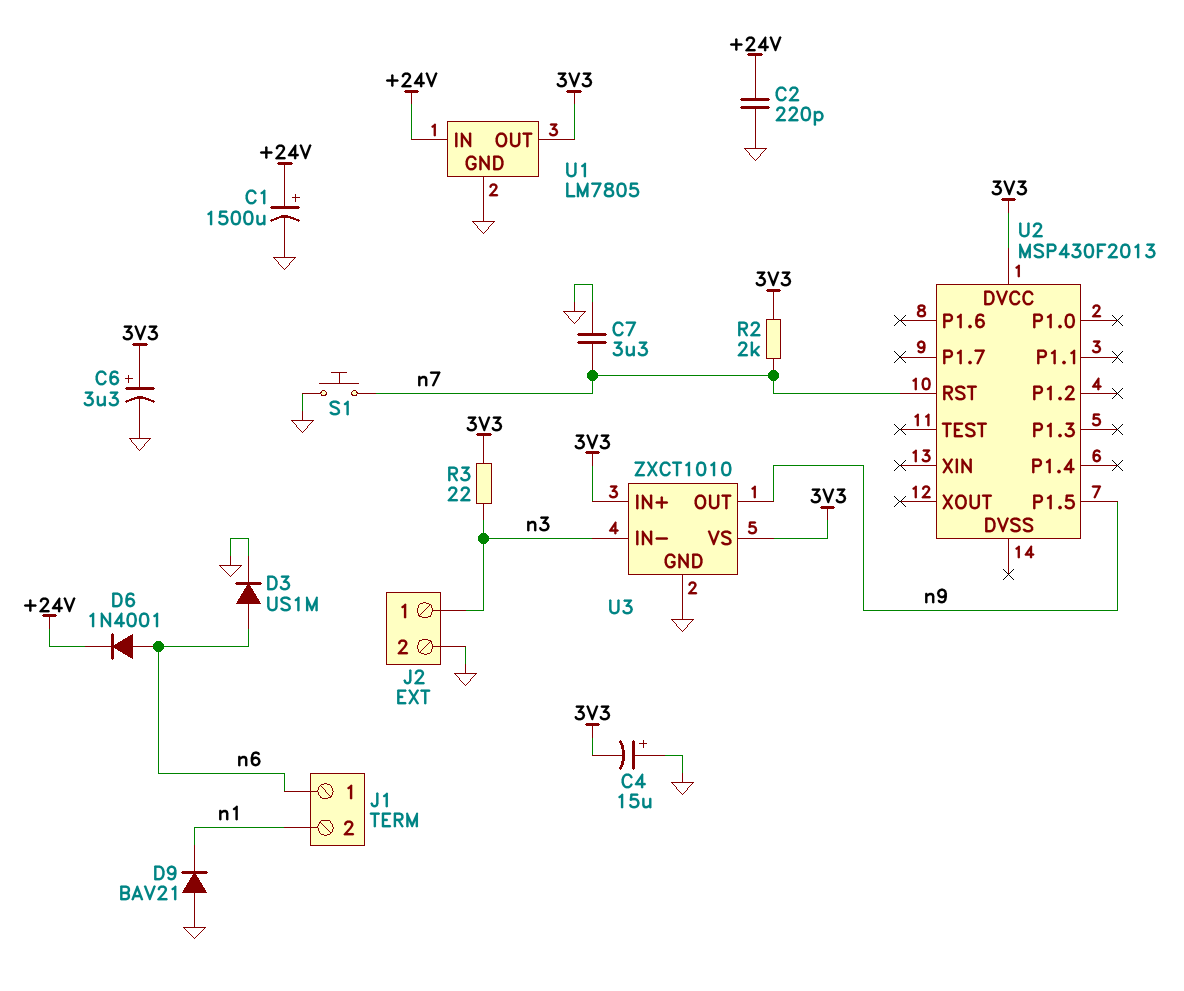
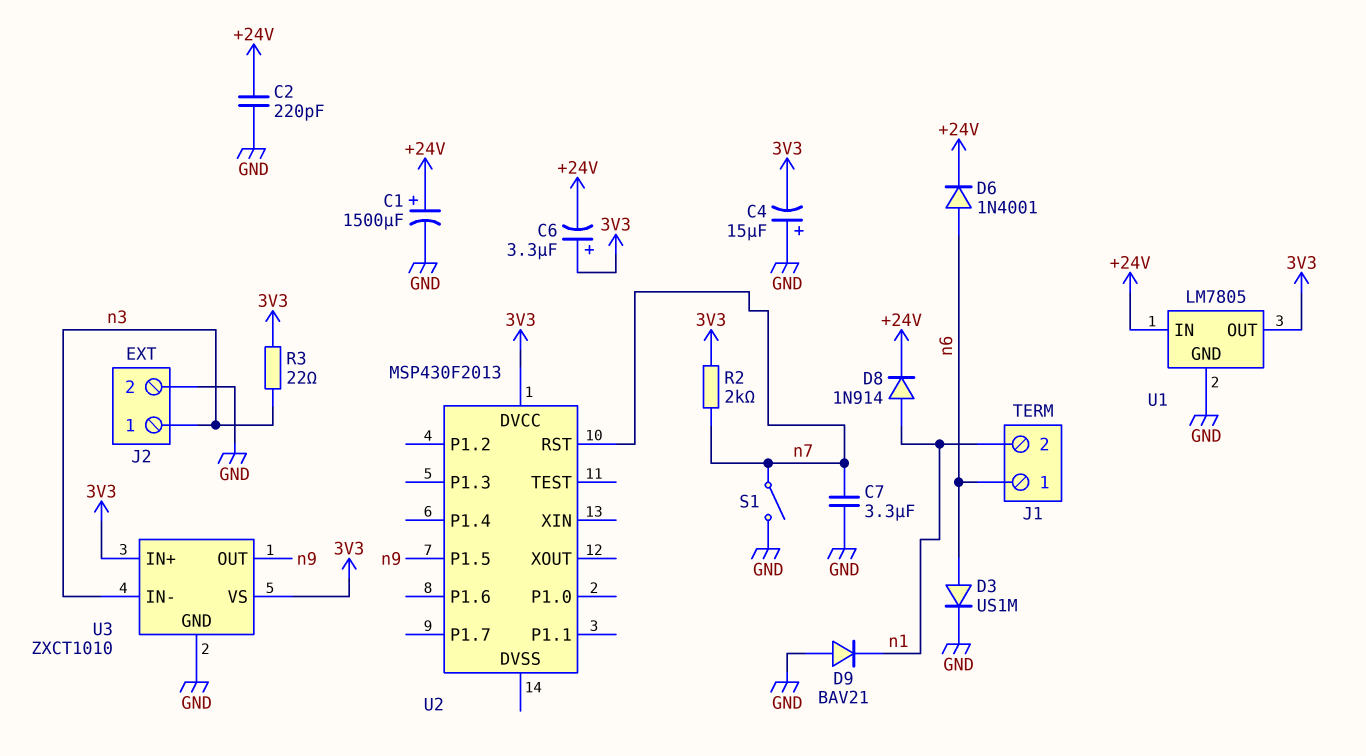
C6: 3.3uF (plus 3V3, minus GND) -> 3.3uF (plus 3V3, minus +24V)
D8: none -> diode 1N914 (A n1, K +24V)
S1: button (GND, n7) -> switch (GND, n7)

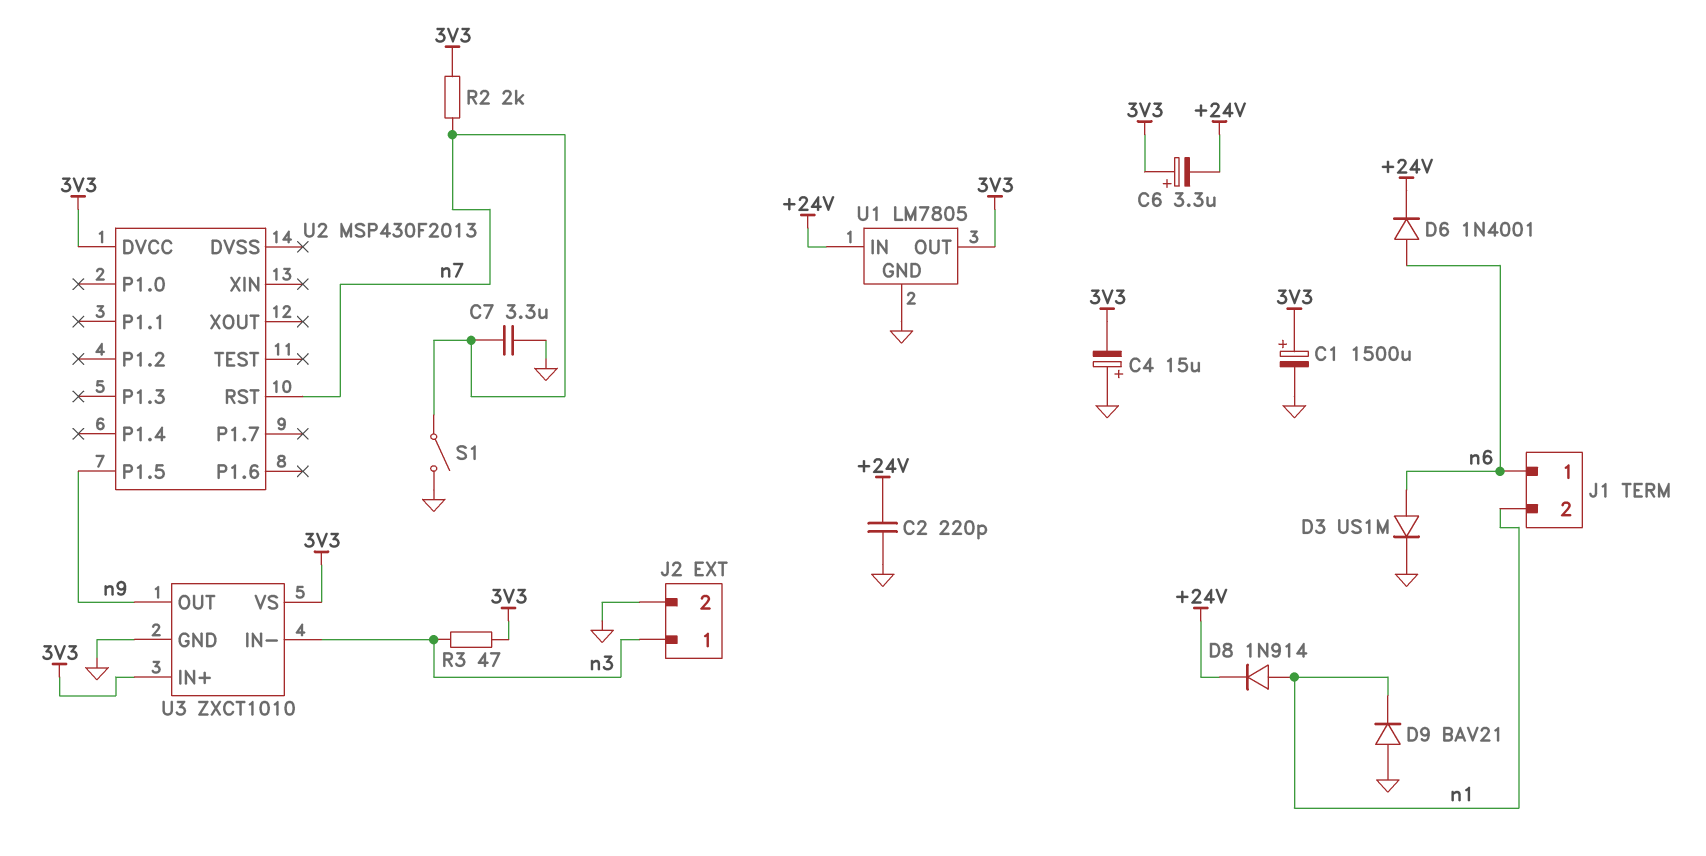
C1: 1500uF (plus +24V, minus GND) -> 1500uF (plus 3V3, minus GND)
R3: 22 (3V3, n3) -> 47 (3V3, n3)

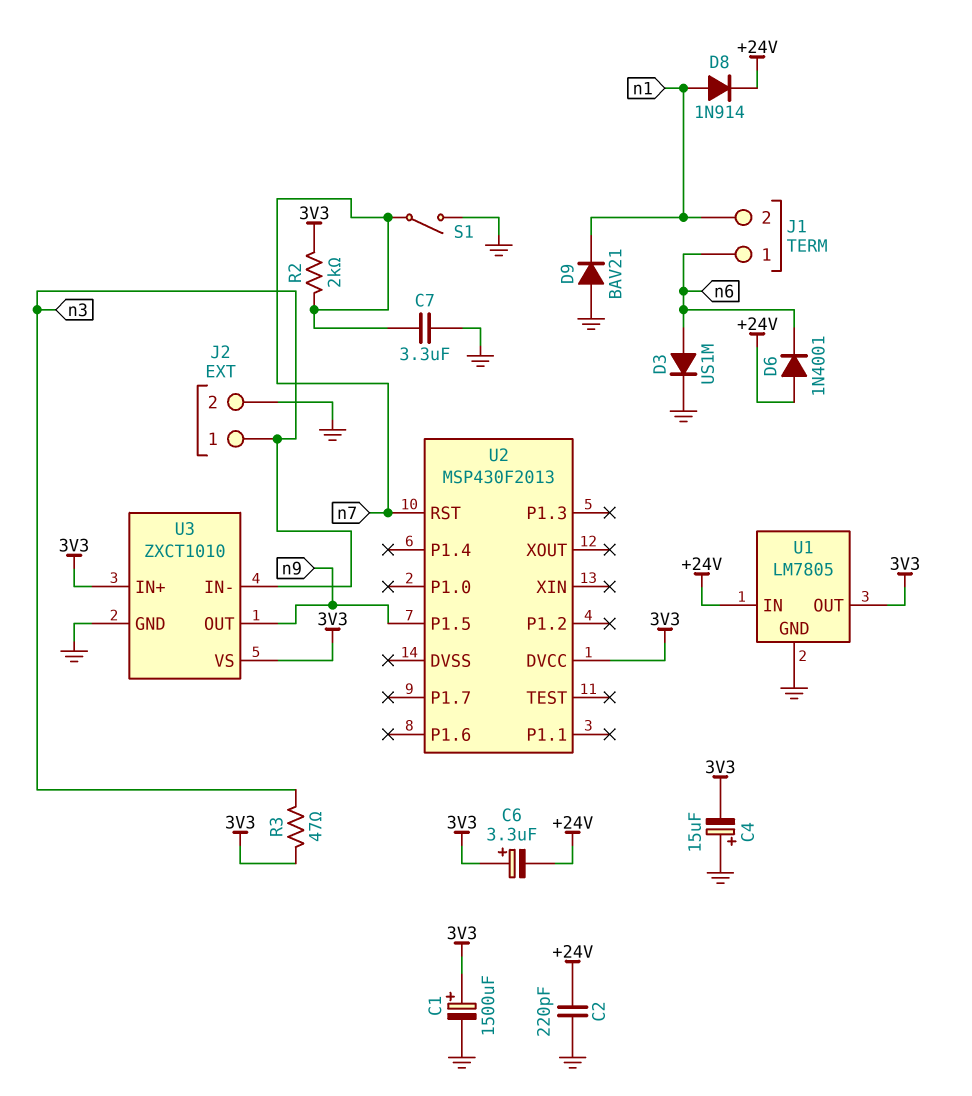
D6: diode 1N4001 (A n6, K +24V) -> diode 1N4001 (A +24V, K n6)

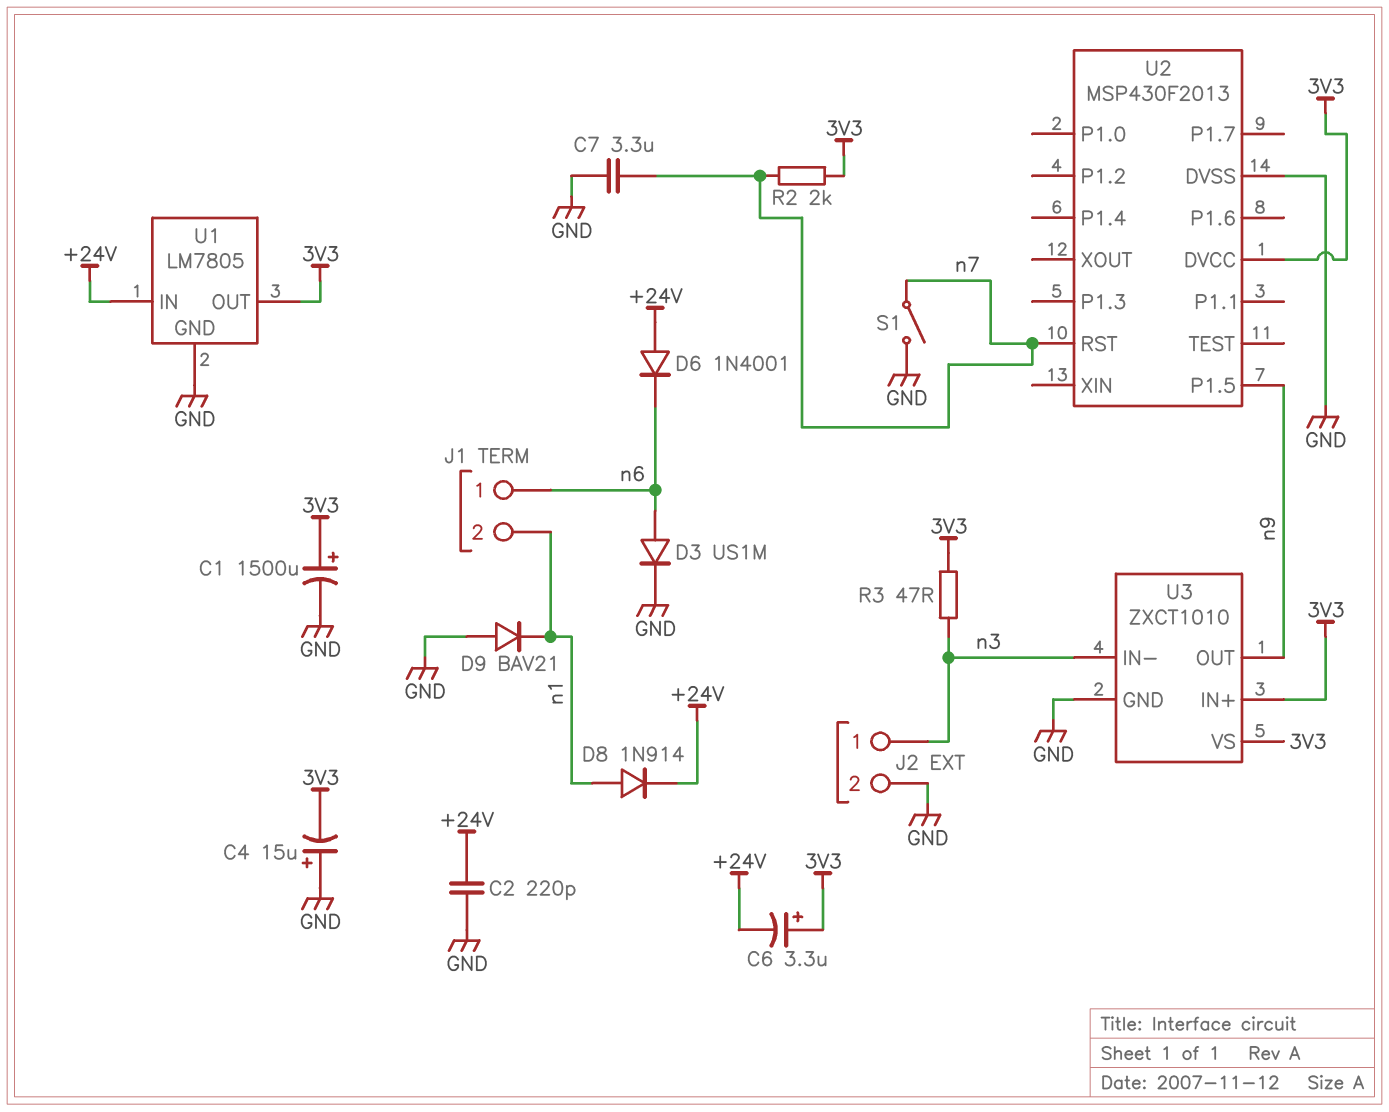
U2 pin DVSS: none -> GND

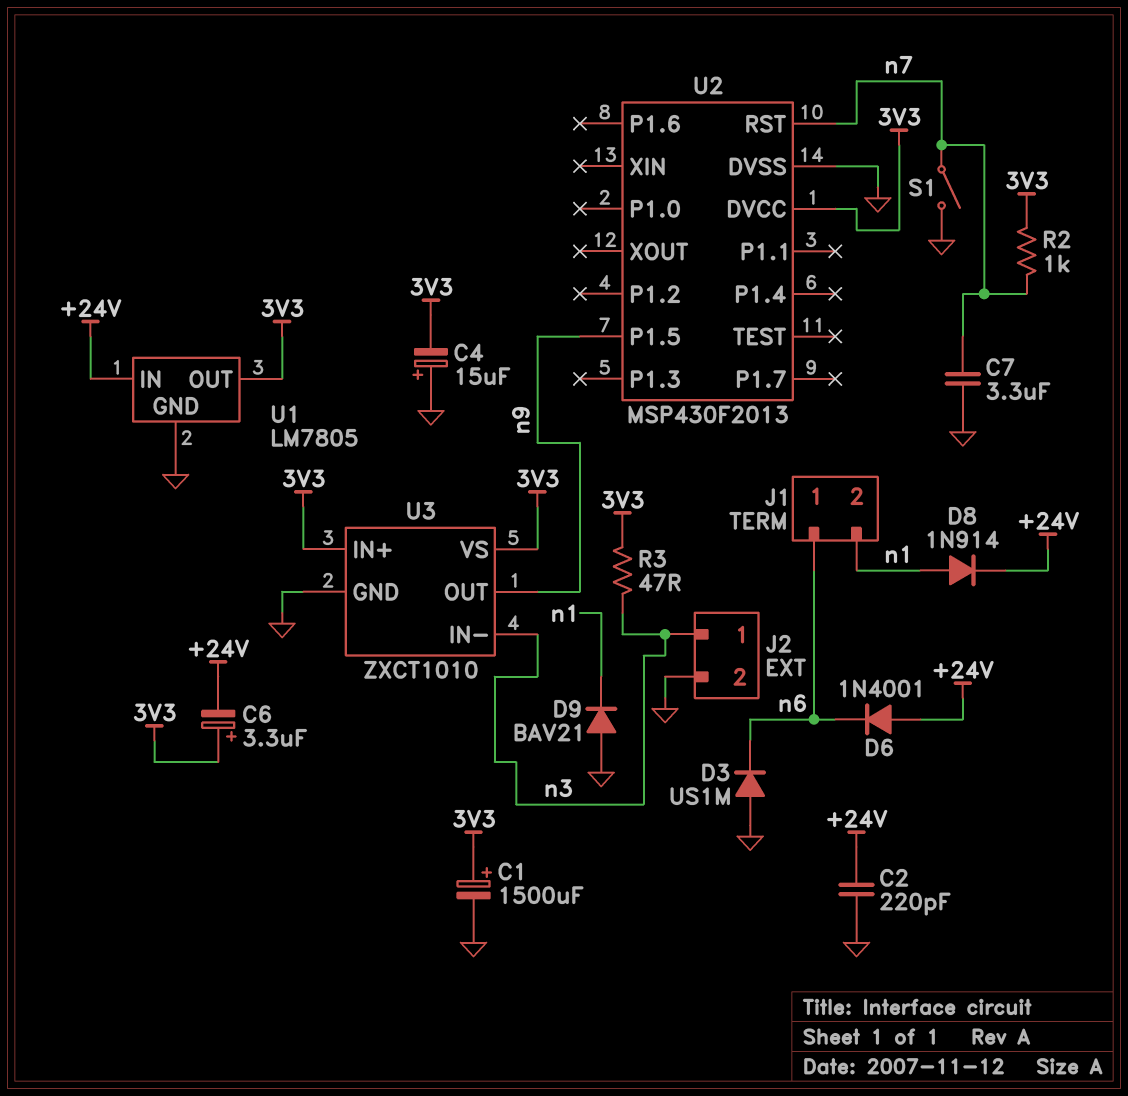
D3: diode US1M (A n6, K GND) -> diode US1M (A GND, K n6)
R2: 2k (3V3, n7) -> 1k (3V3, n7)

